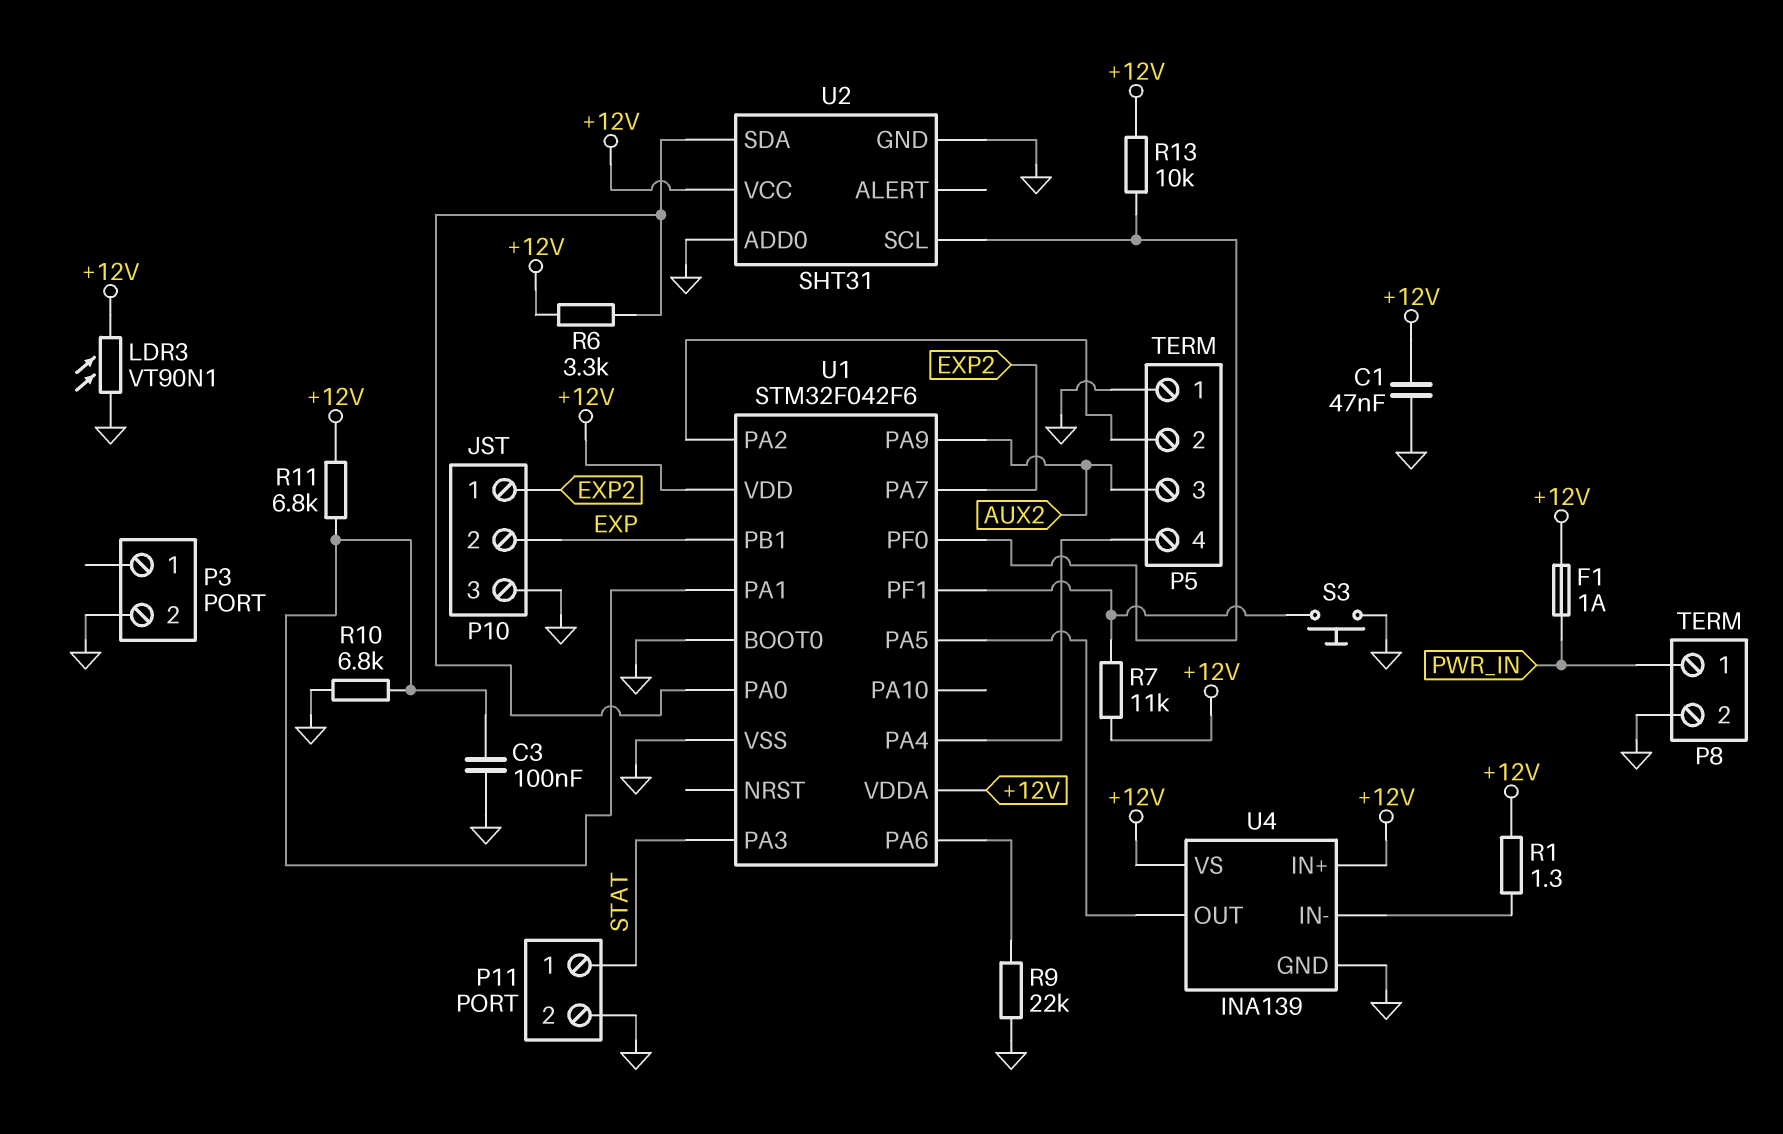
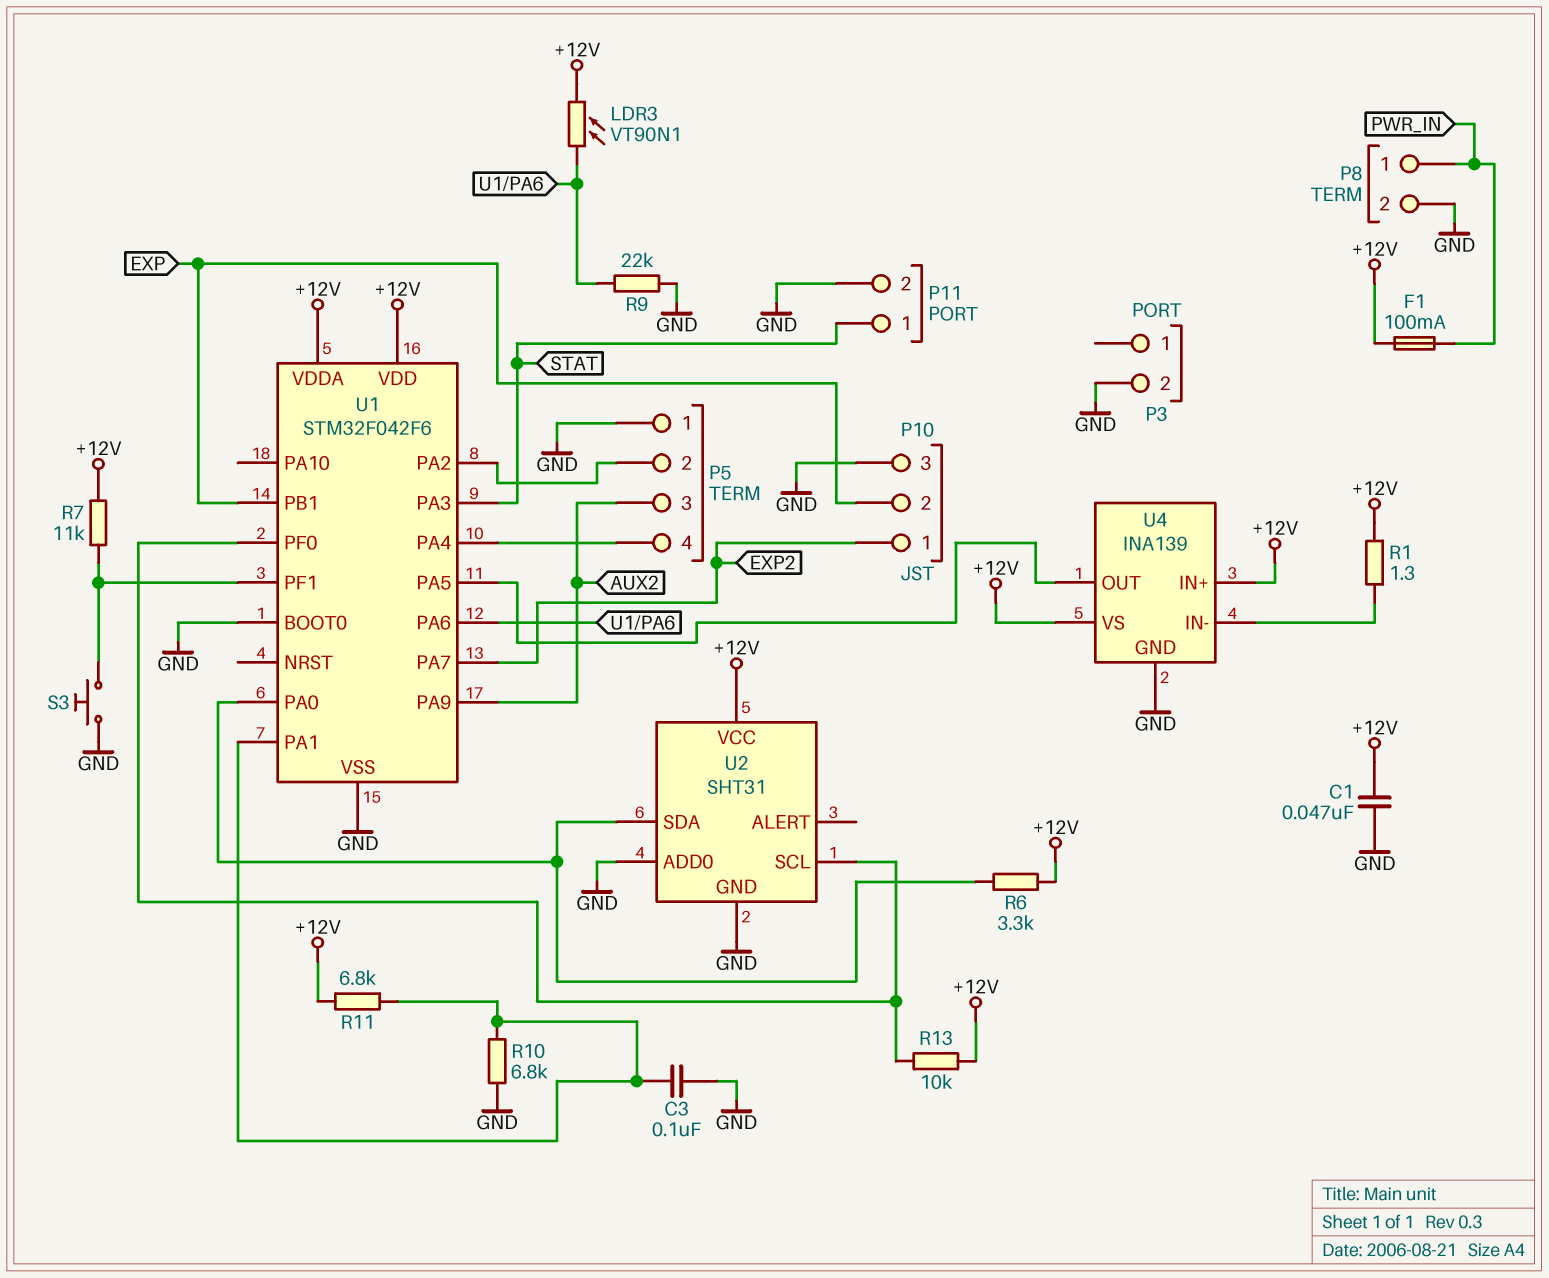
F1: 1A (+12V, PWR_IN) -> 100mA (+12V, PWR_IN)
LDR3: VT90N1 (+12V, GND) -> VT90N1 (+12V, U1/PA6)

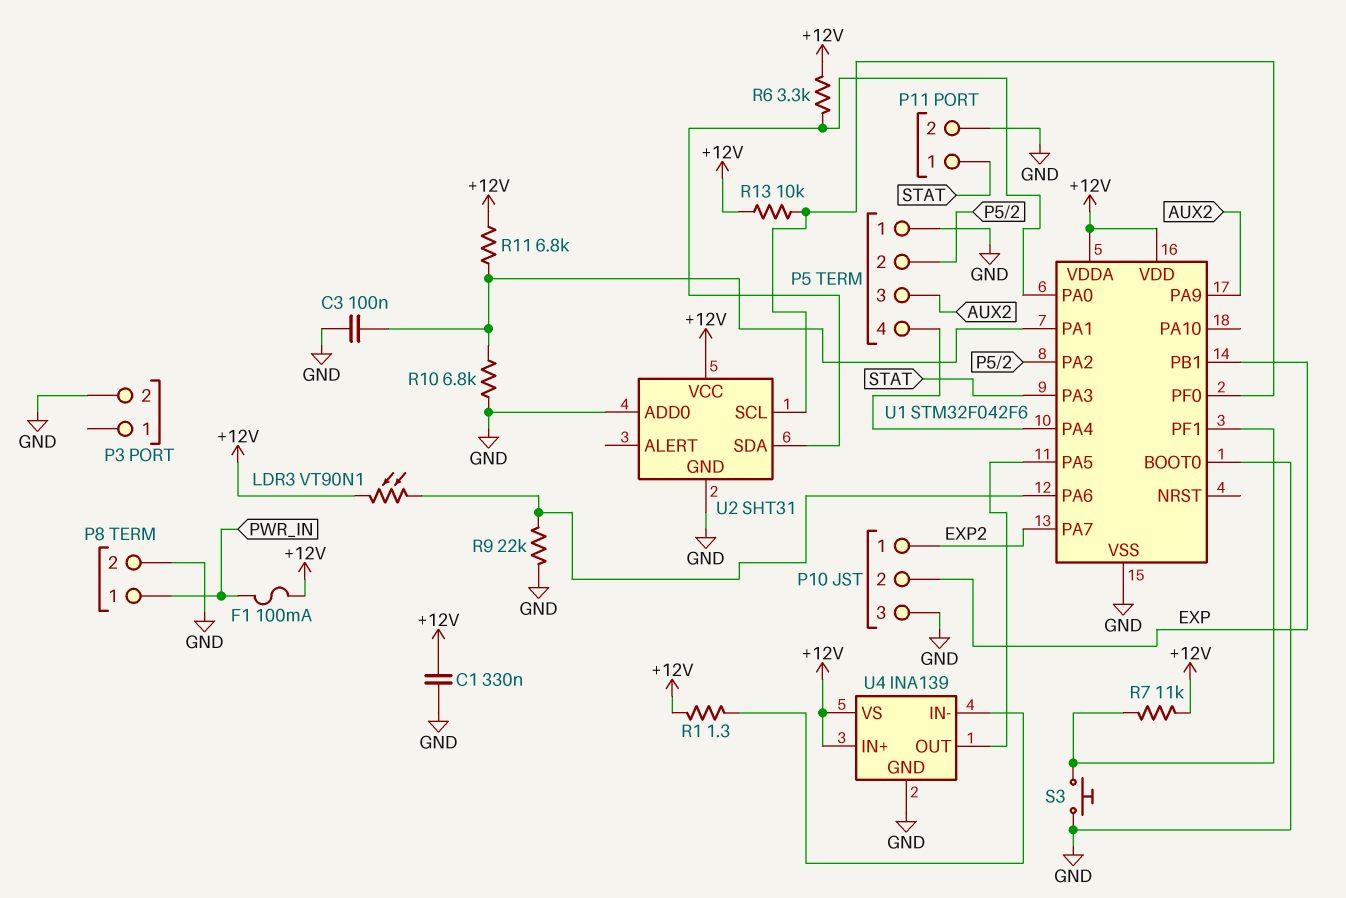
C1: 47nF (+12V, GND) -> 330nF (+12V, GND)

